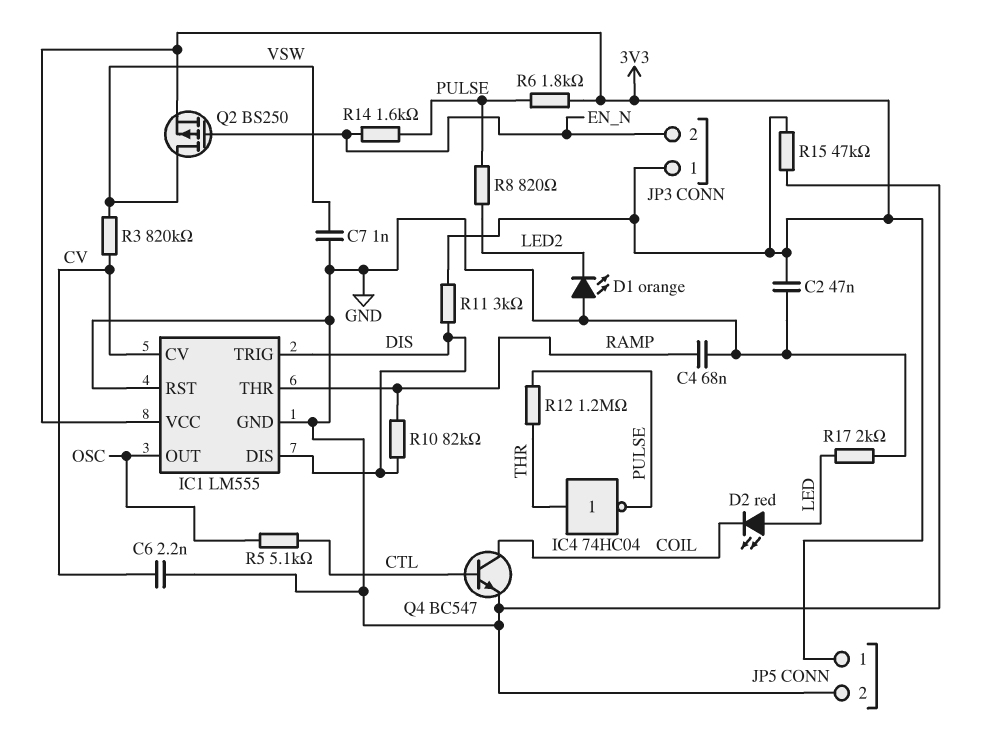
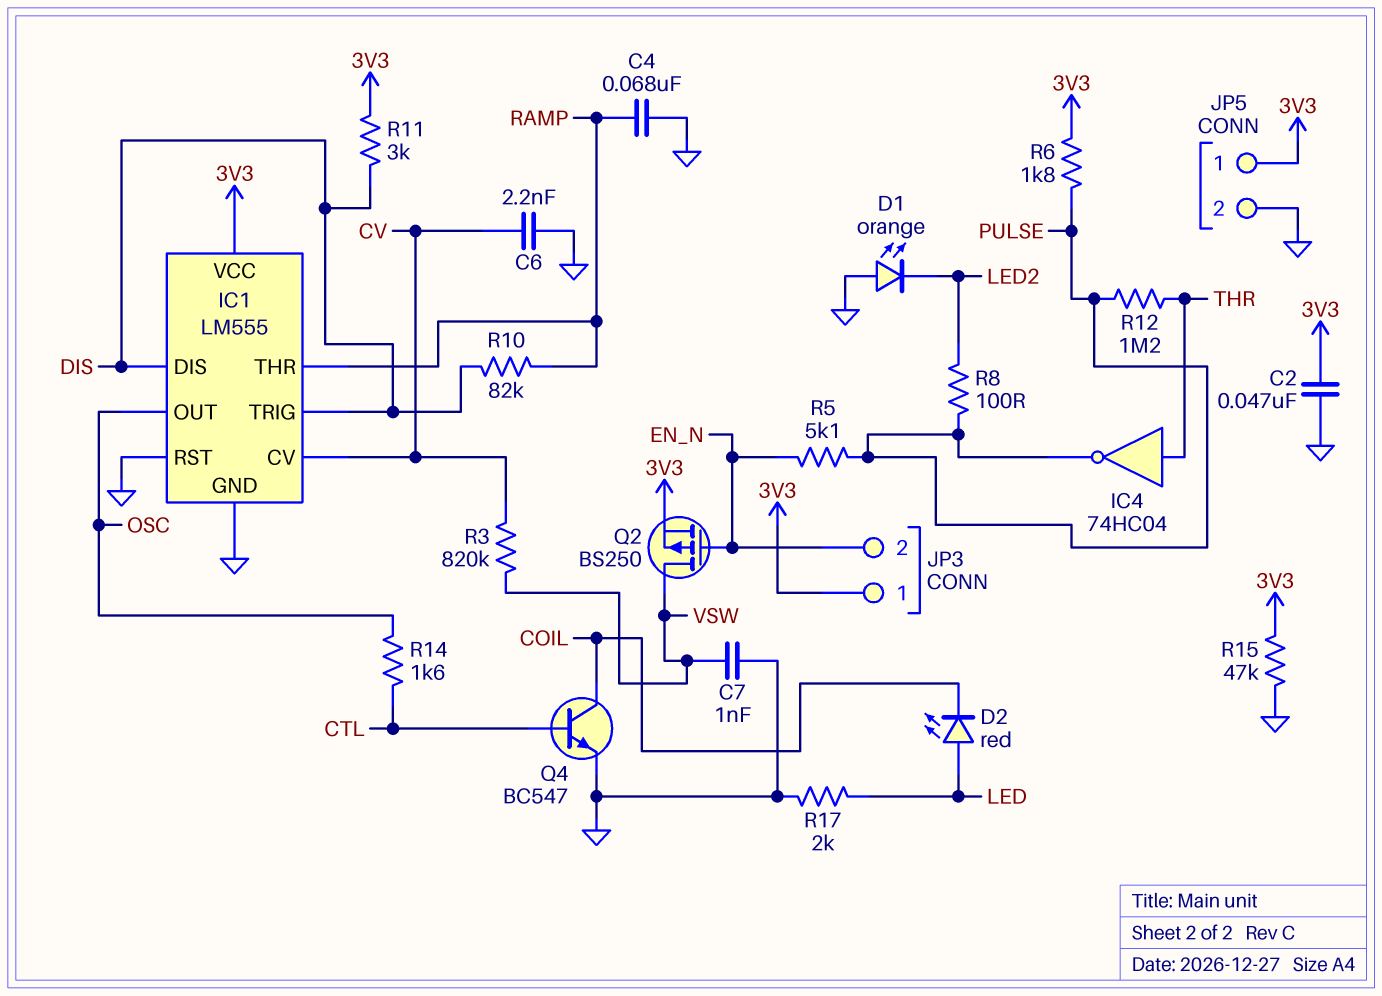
R5: 5.1k (CTL, OSC) -> 5.1k (EN_N, PULSE)
R8: 820 (LED2, PULSE) -> 100 (LED2, PULSE)
R14: 1.6k (EN_N, PULSE) -> 1.6k (CTL, OSC)

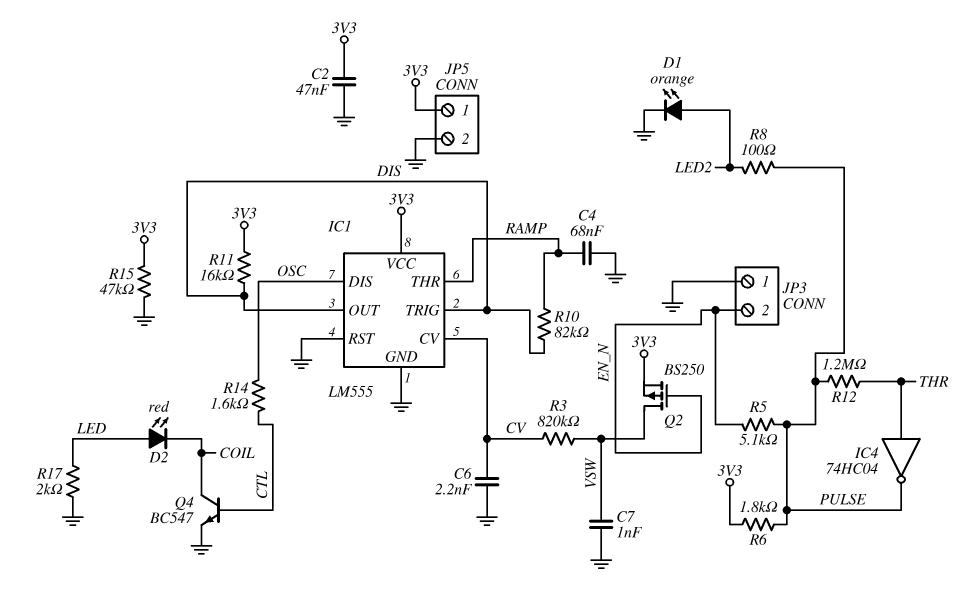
D1: LED orange (A GND, K LED2) -> LED orange (A LED2, K GND)
IC1 pin DIS: DIS -> OSC
IC1 pin OUT: OSC -> DIS
JP3 pin 1: 3V3 -> GND
R11: 3k (3V3, DIS) -> 16k (3V3, DIS)

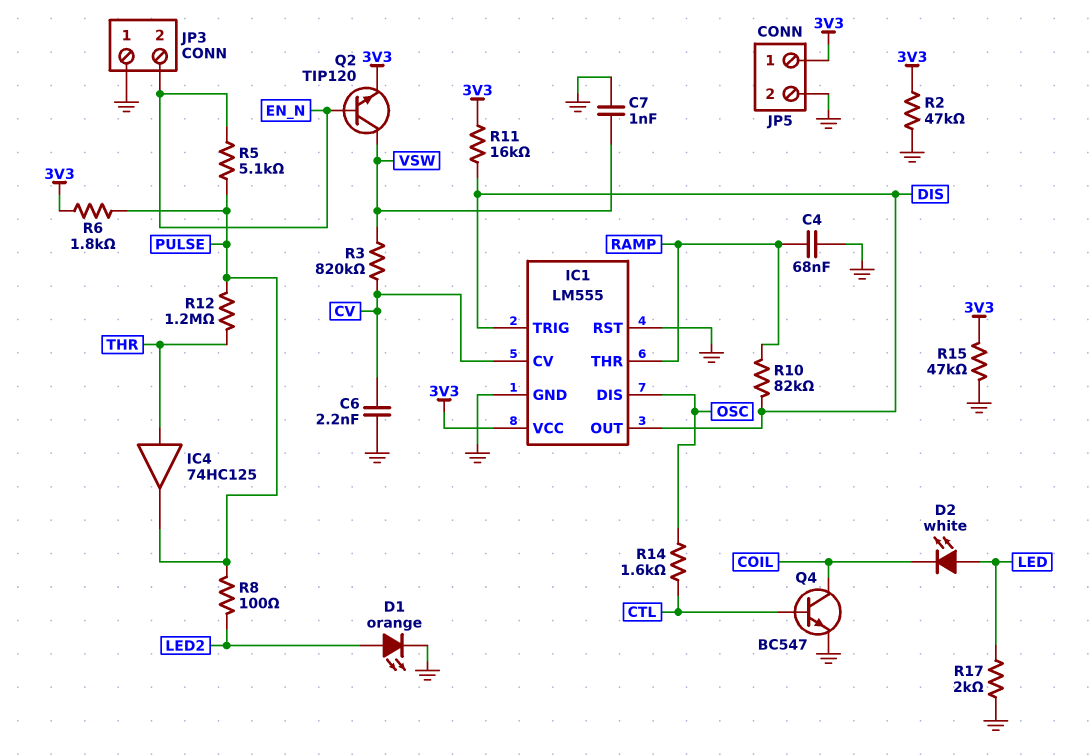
C2: 47nF (3V3, GND) -> none
D2: LED red (A LED, K COIL) -> LED white (A LED, K COIL)
IC4: NOT 74HC04 (in THR, out PULSE) -> buffer 74HC125 (in THR, out PULSE)
Q2: PMOS BS250 (G EN_N, D VSW, S 3V3) -> NPN TIP120 (B EN_N, C VSW, E 3V3)
R2: none -> 47k (3V3, GND)

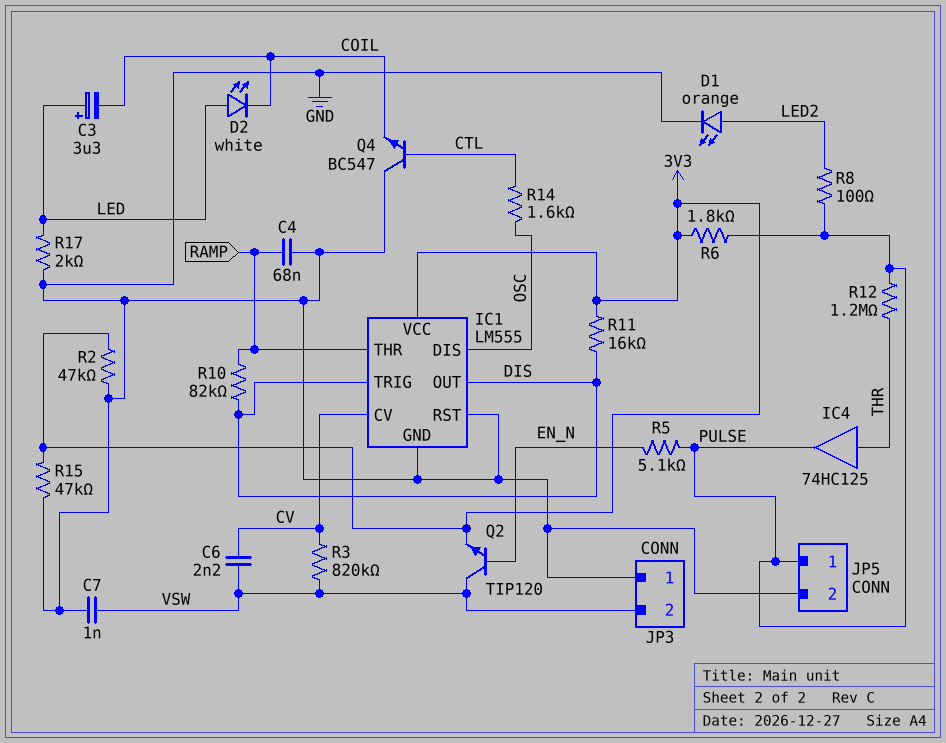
C3: none -> 3.3uF (plus LED, minus COIL)
C6: 2.2nF (CV, GND) -> 2.2nF (CV, VSW)
JP3 pin 2: EN_N -> VSW
JP5 pin 1: 3V3 -> PULSE
Q4: NPN BC547 (B CTL, C COIL, E GND) -> NPN BC547 (B CTL, C GND, E COIL)

